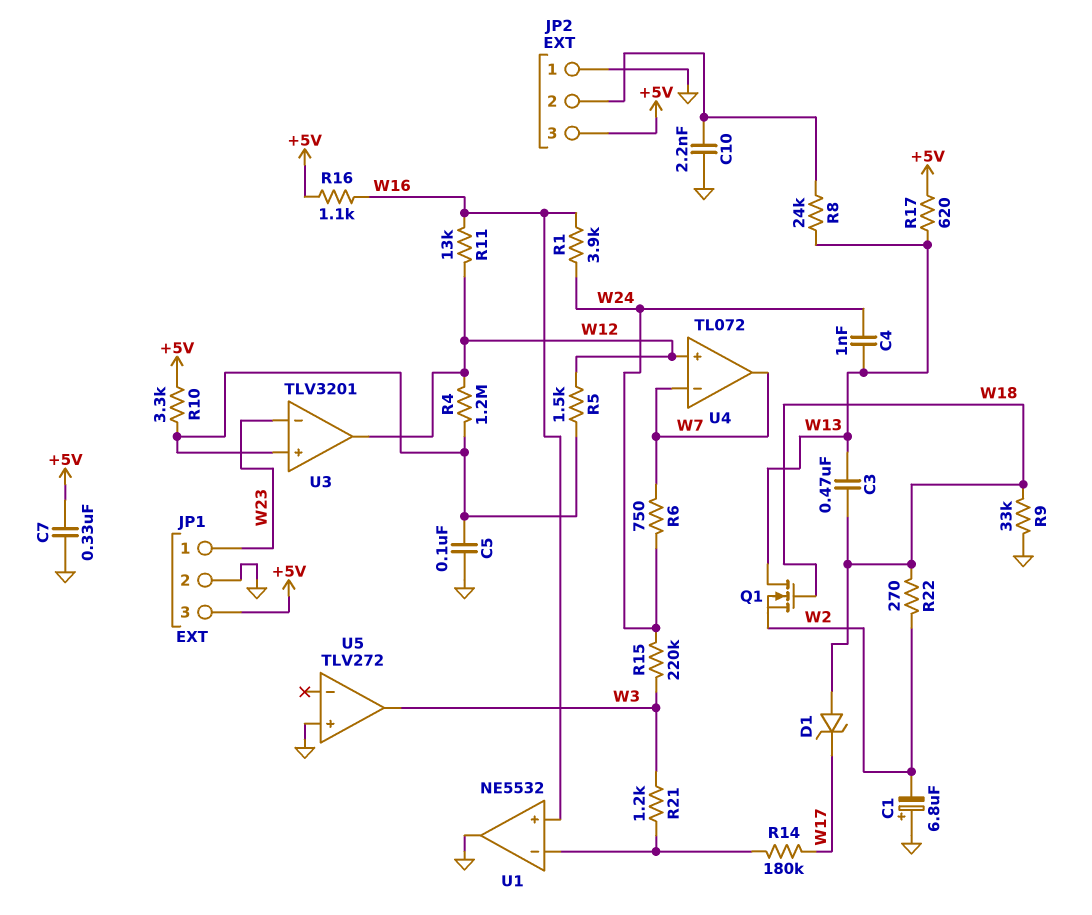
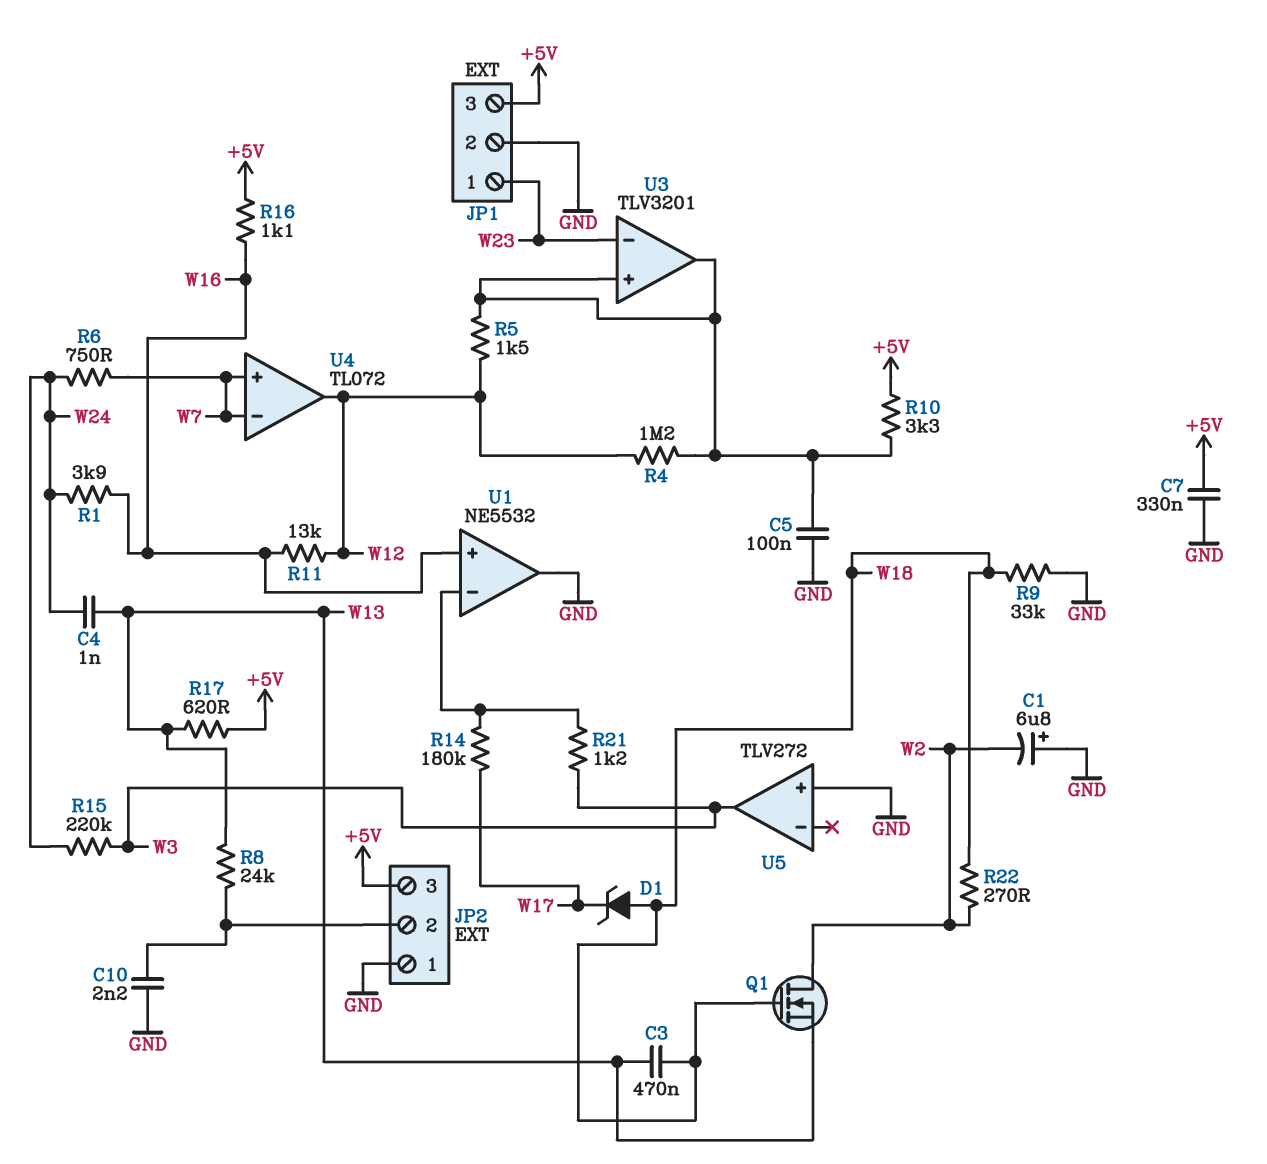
Q1: NMOS (G W18, D W13, S W2) -> NMOS (G W18, D W2, S W13)
U3 pin out: W12 -> U3/in+
U4 pin in+: W12 -> W7
U4 pin out: W7 -> W12

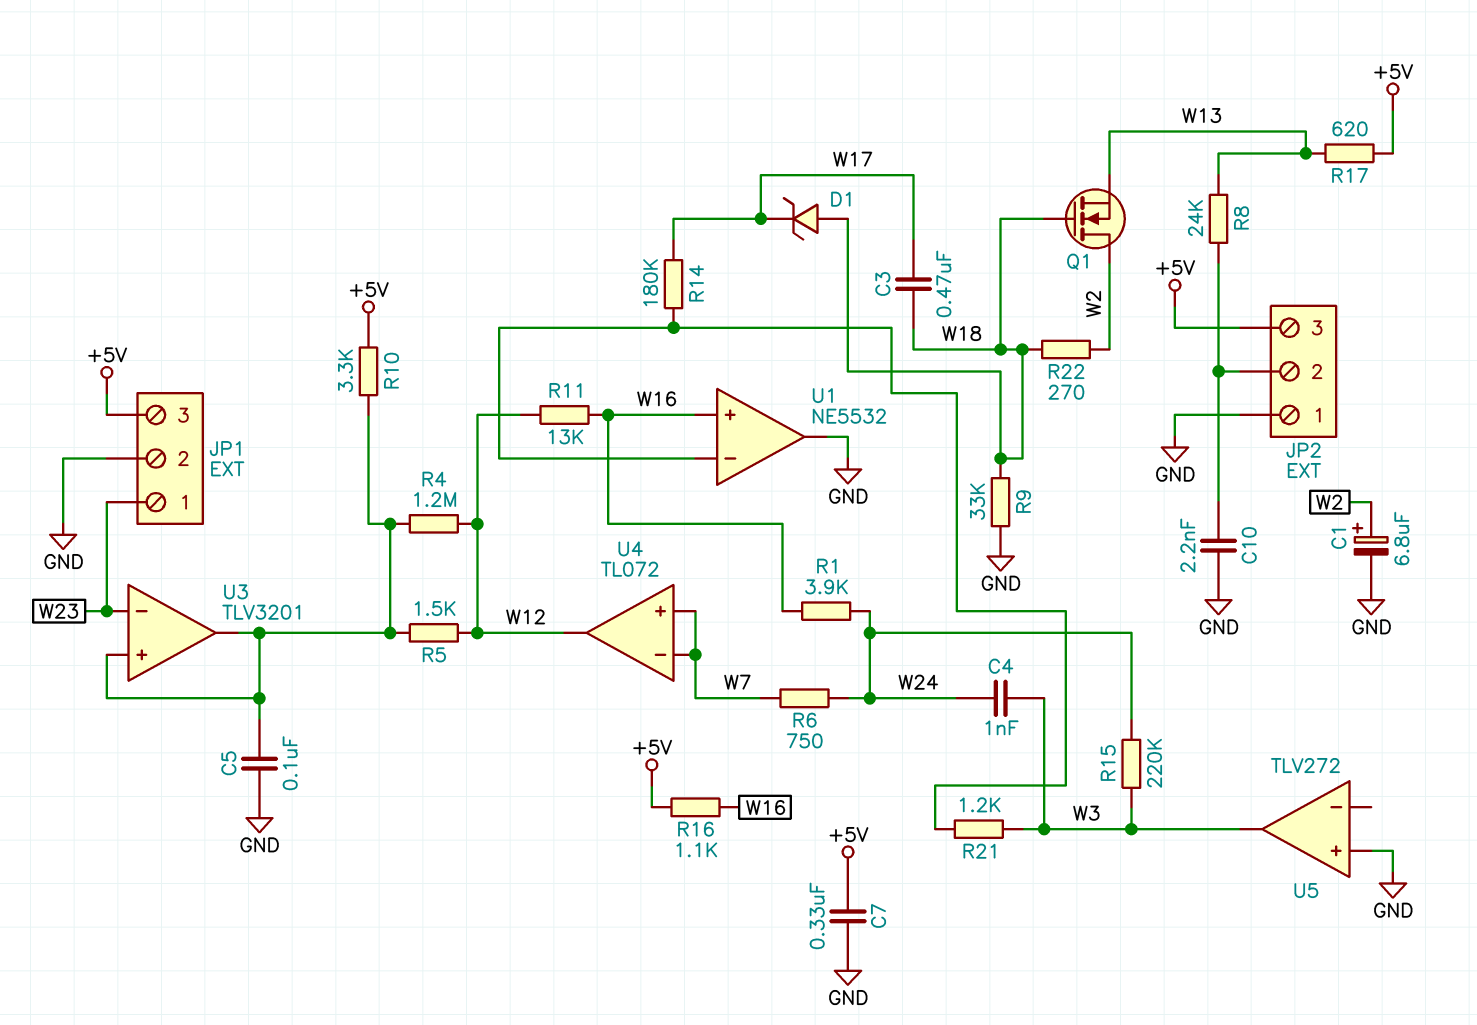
C1: 6.8uF (plus GND, minus W2) -> 6.8uF (plus W2, minus GND)
C3: 470nF (W13, W18) -> 470nF (W17, W18)
C4: 1nF (W13, W24) -> 1nF (W3, W24)

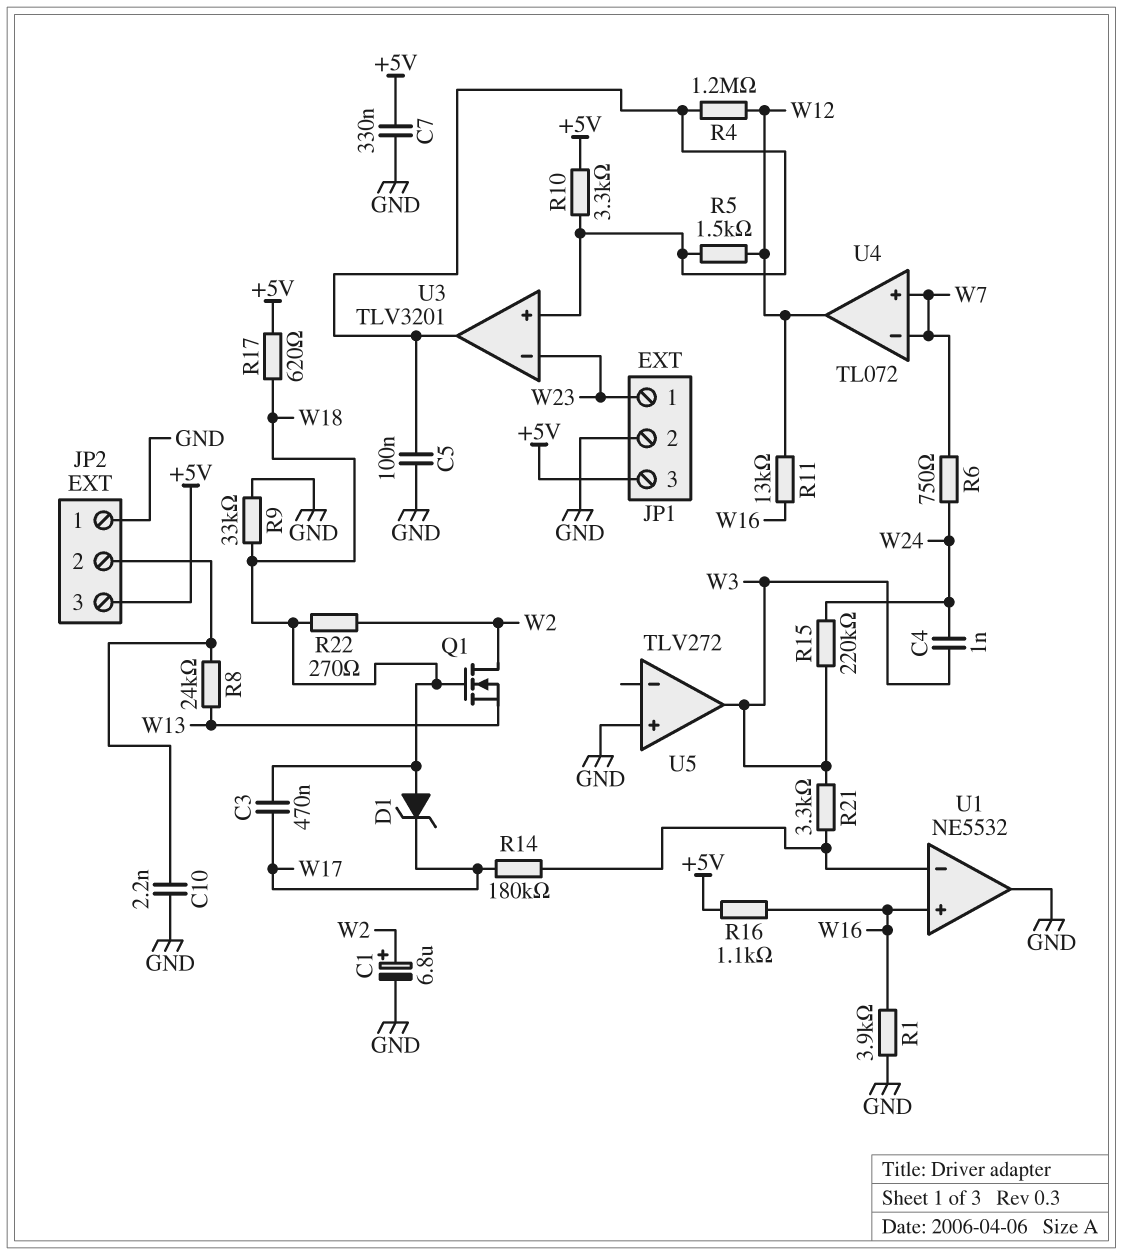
R1: 3.9k (W16, W24) -> 3.9k (GND, W16)
R17: 620 (+5V, W13) -> 620 (+5V, W18)
R21: 1.2k (U1/in-, W3) -> 3.3k (U1/in-, W3)

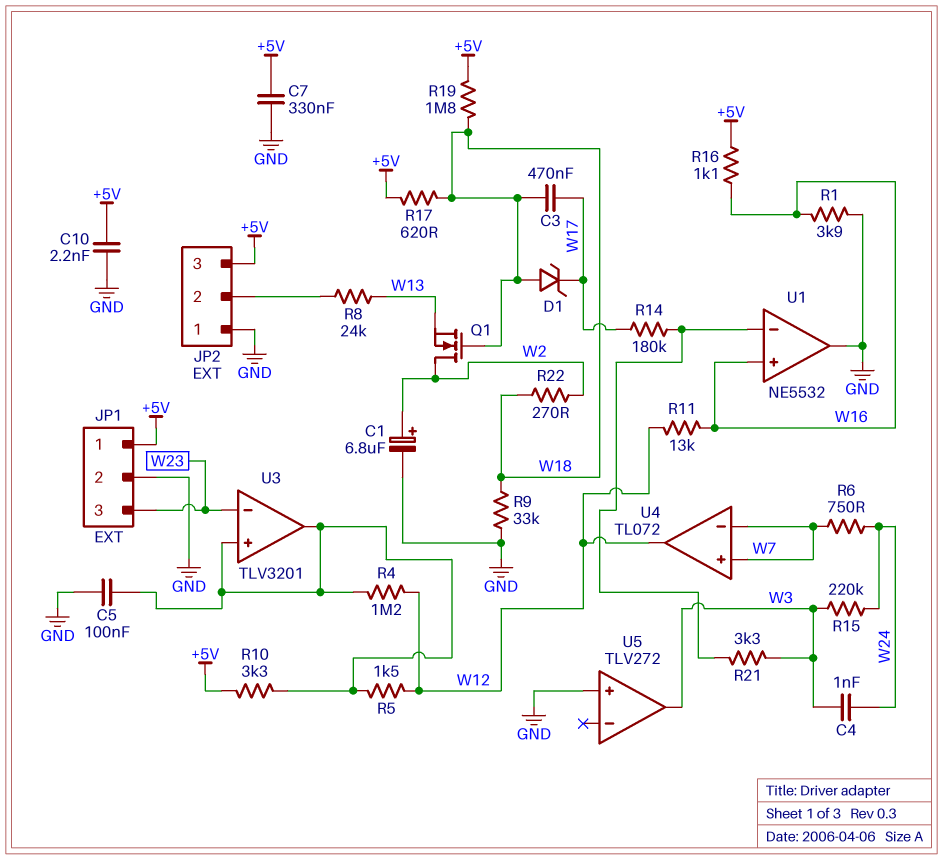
C10: 2.2nF (GND, JP2/2) -> 2.2nF (+5V, GND)
JP1 pin 1: W23 -> +5V
JP1 pin 3: +5V -> W23
R19: none -> 1.8M (+5V, W18)

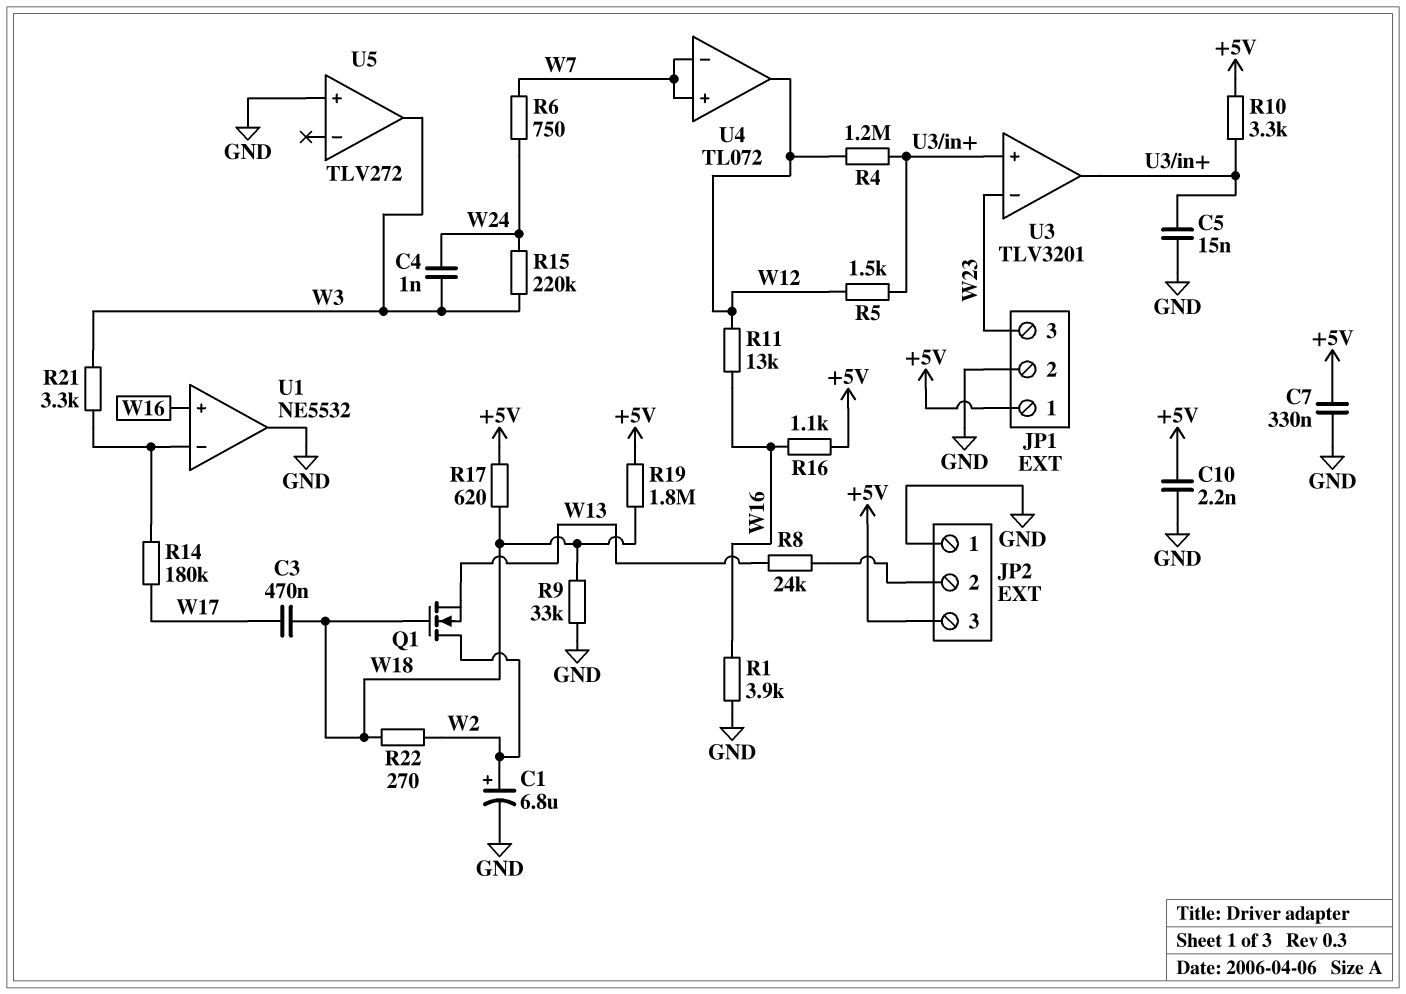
C5: 100nF (GND, U3/in+) -> 15nF (GND, U3/in+)
D1: zener (A W18, K W17) -> none

